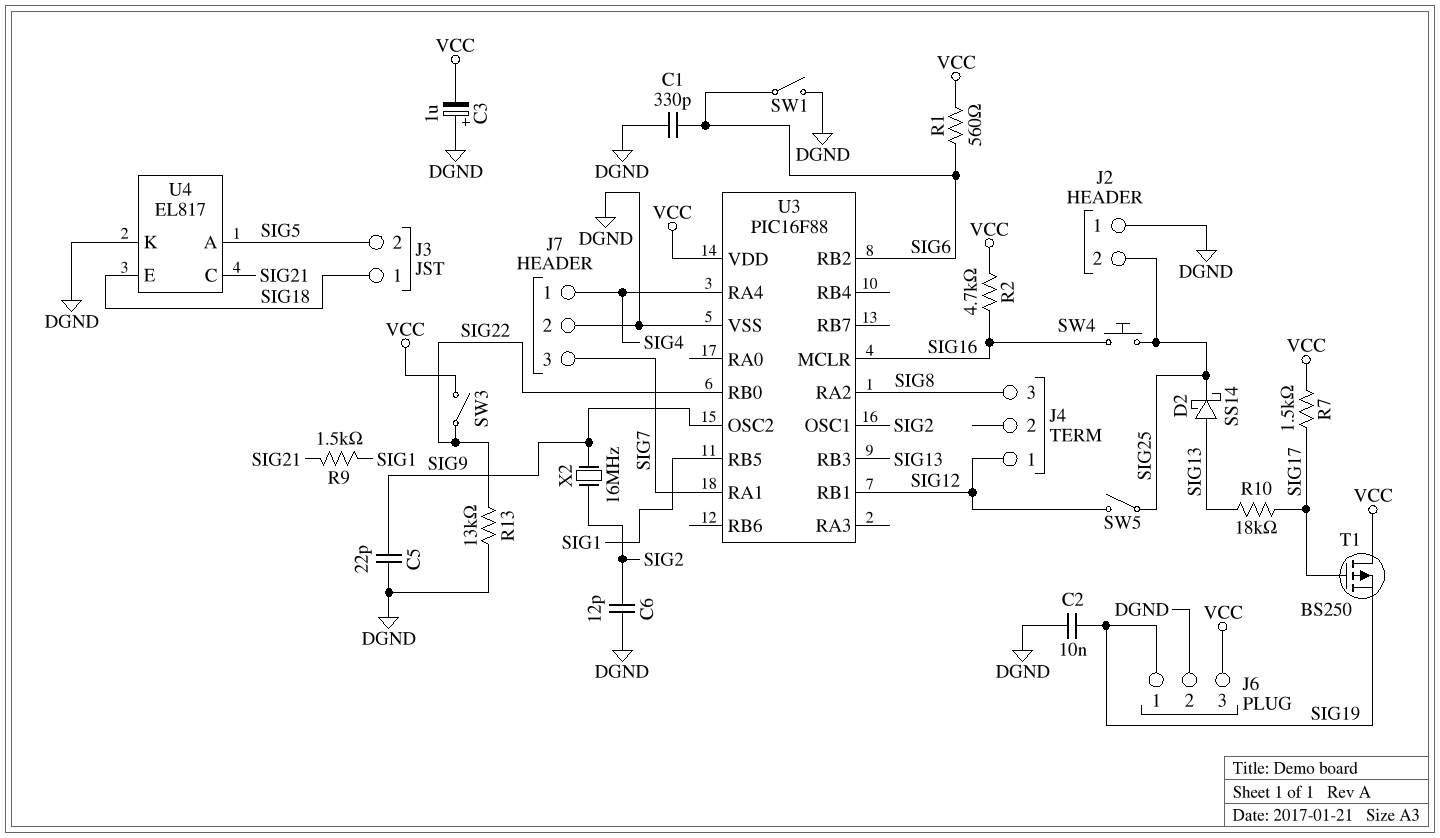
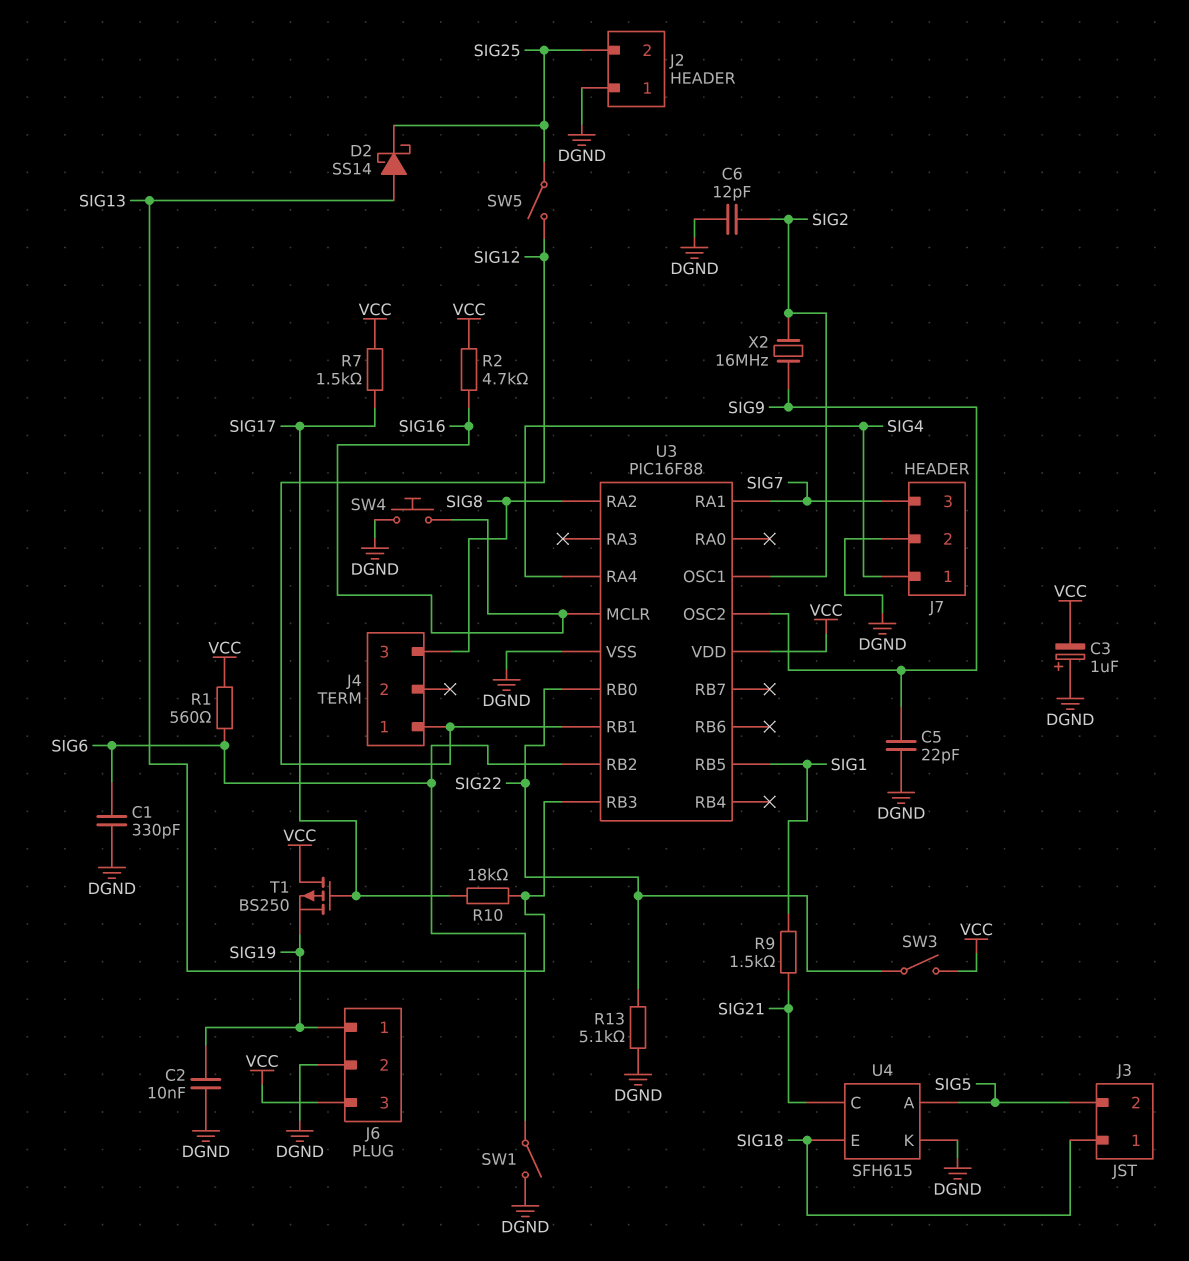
R13: 13k (DGND, SIG22) -> 5.1k (DGND, SIG22)
SW4: button (SIG16, SIG25) -> button (DGND, SIG16)
U4: EL817 -> SFH615

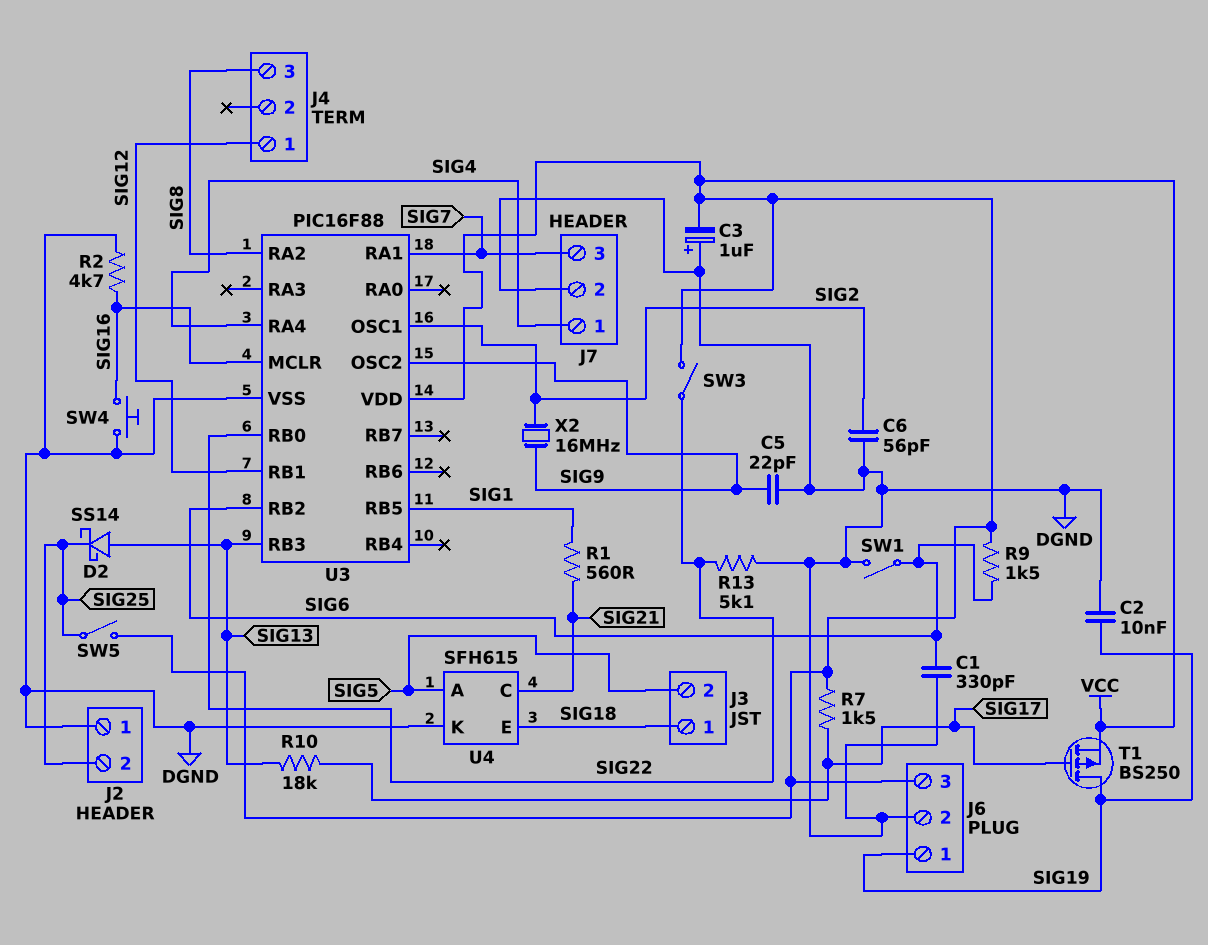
C6: 12pF (DGND, SIG2) -> 56pF (DGND, SIG2)
R1: 560 (SIG6, VCC) -> 560 (SIG1, SIG21)
R2: 4.7k (SIG16, VCC) -> 4.7k (DGND, SIG16)
R9: 1.5k (SIG1, SIG21) -> 1.5k (SIG6, VCC)
SW5: switch (SIG12, SIG25) -> switch (SIG25, VCC)
T1: PMOS BS250 (G SIG17, D VCC, S SIG19) -> PMOS BS250 (G SIG17, D SIG19, S VCC)

